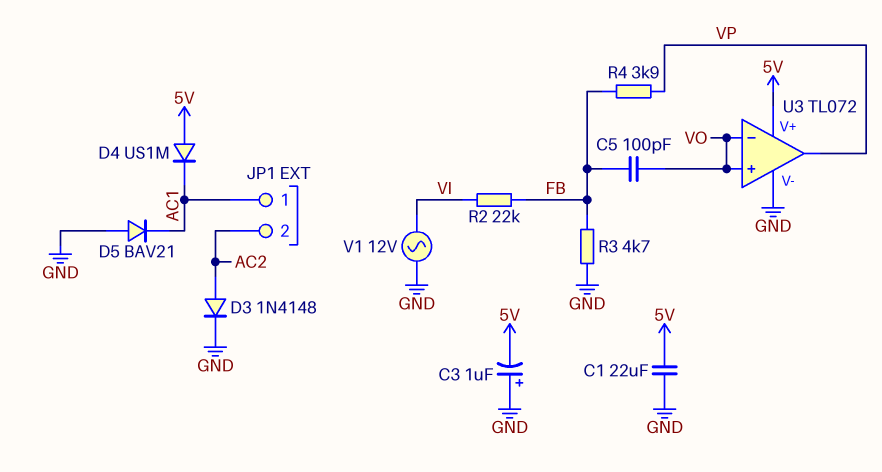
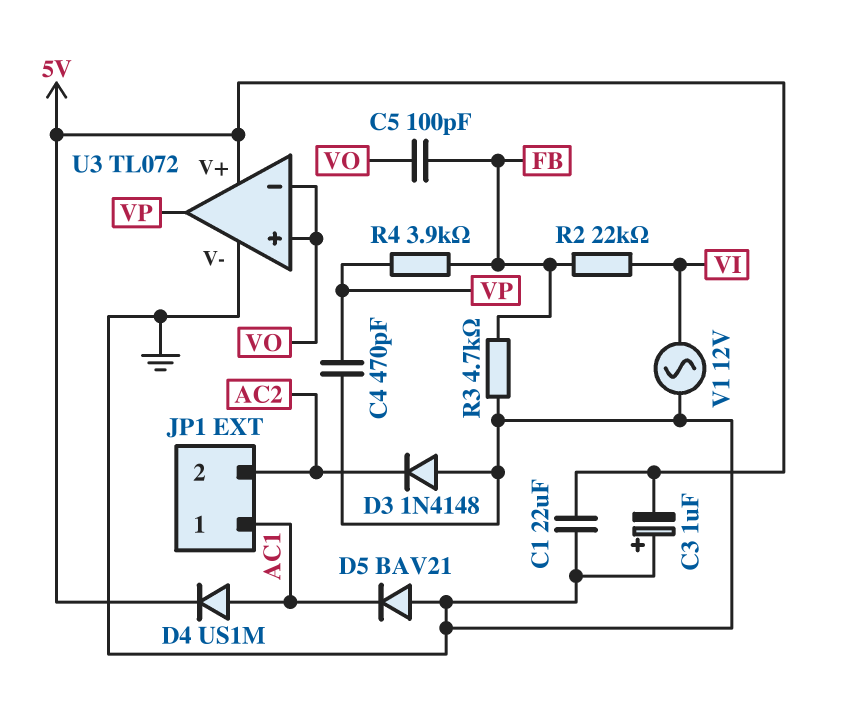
C4: none -> 470pF (GND, VP)
D3: diode 1N4148 (A AC2, K GND) -> diode 1N4148 (A GND, K AC2)
D4: diode US1M (A 5V, K AC1) -> diode US1M (A AC1, K 5V)

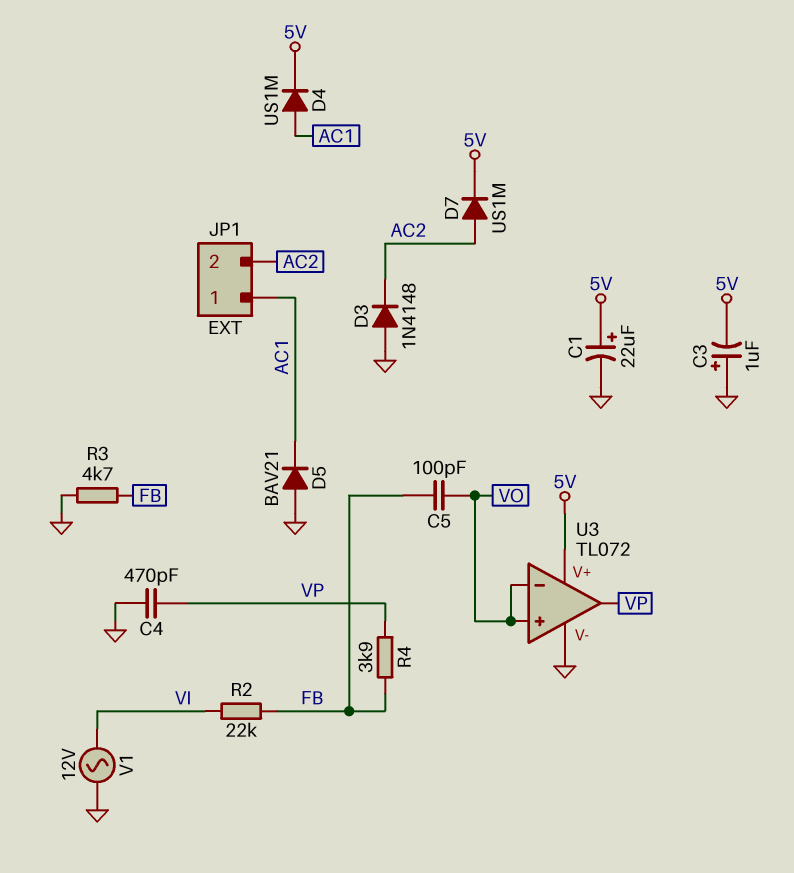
C1: 22uF (5V, GND) -> 22uF (plus 5V, minus GND)
D7: none -> diode US1M (A AC2, K 5V)

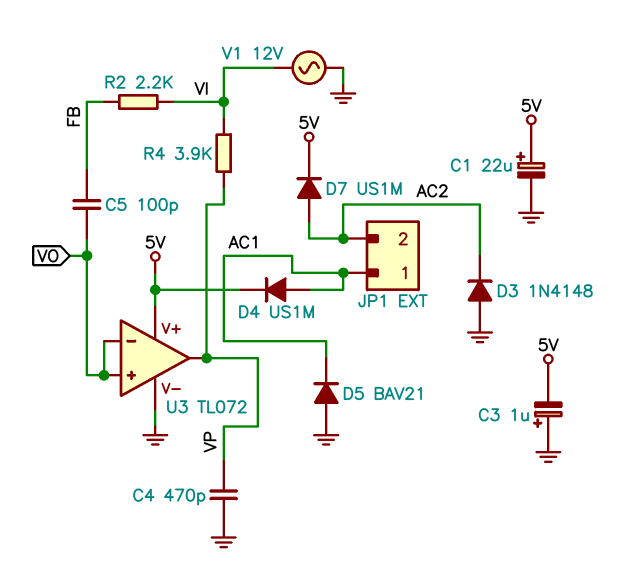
R2: 22k (FB, VI) -> 2.2k (FB, VI)
R3: 4.7k (FB, GND) -> none
R4: 3.9k (FB, VP) -> 3.9k (VI, VP)

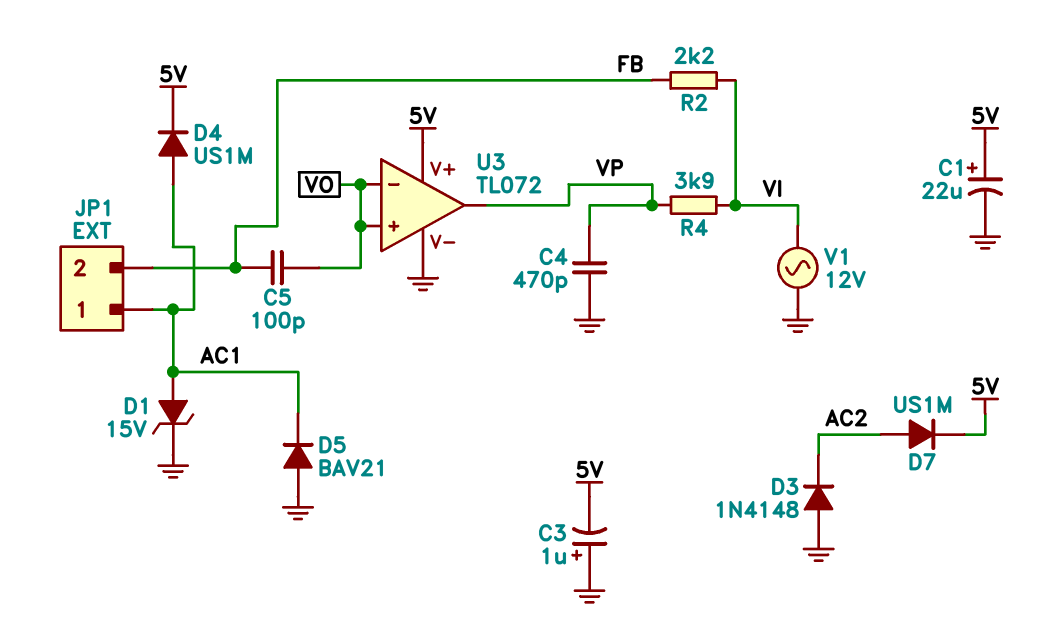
D1: none -> zener 15V (A AC1, K GND)
JP1 pin 2: AC2 -> FB

